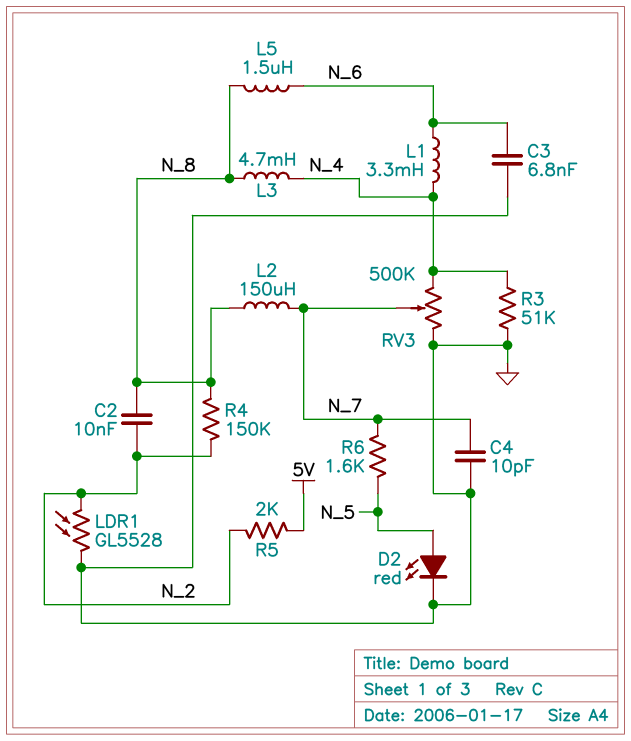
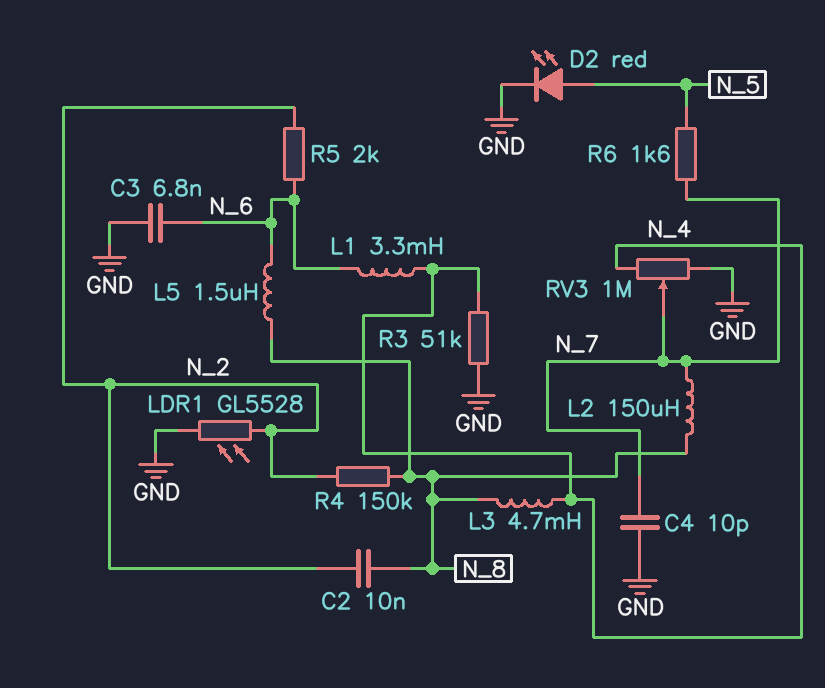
R5: 2k (5V, N_2) -> 2k (N_2, N_6)
RV3: 500k (GND, N_4, wiper N_7) -> 1M (GND, N_4, wiper N_7)

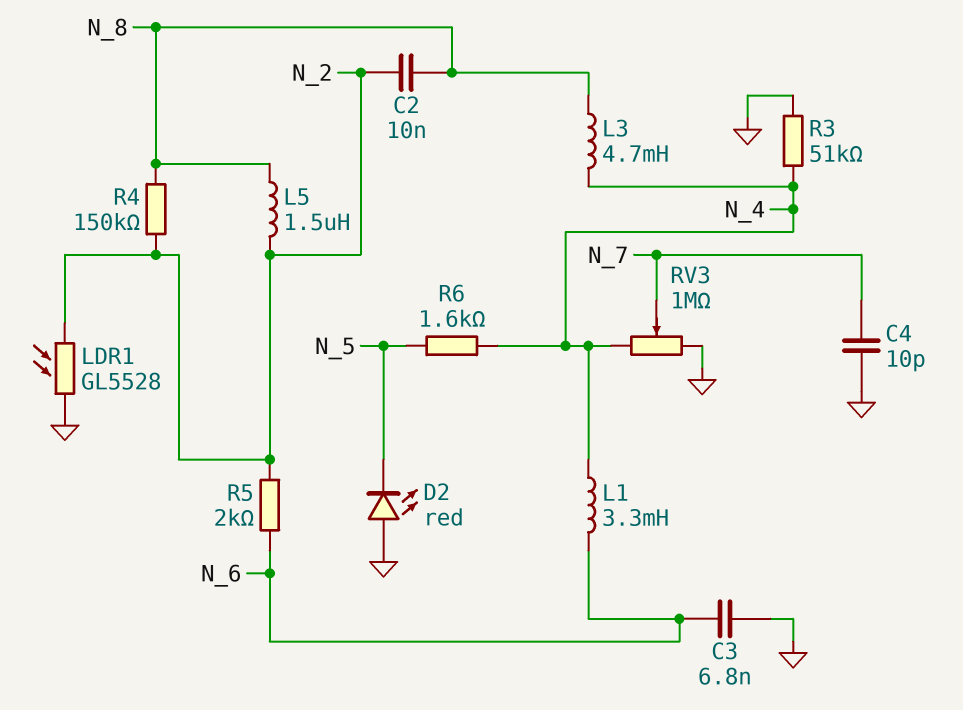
D2: LED red (A N_5, K GND) -> LED red (A GND, K N_5)
L2: 150uH (N_7, N_8) -> none
L5: 1.5uH (N_6, N_8) -> 1.5uH (N_2, N_8)
R6: 1.6k (N_5, N_7) -> 1.6k (N_4, N_5)

